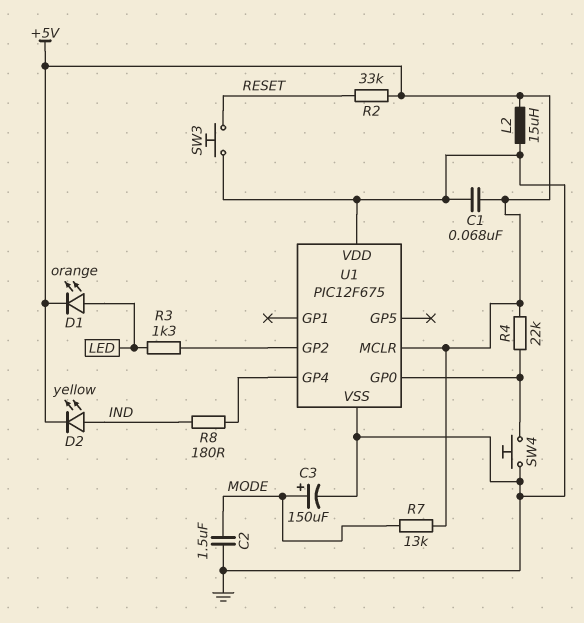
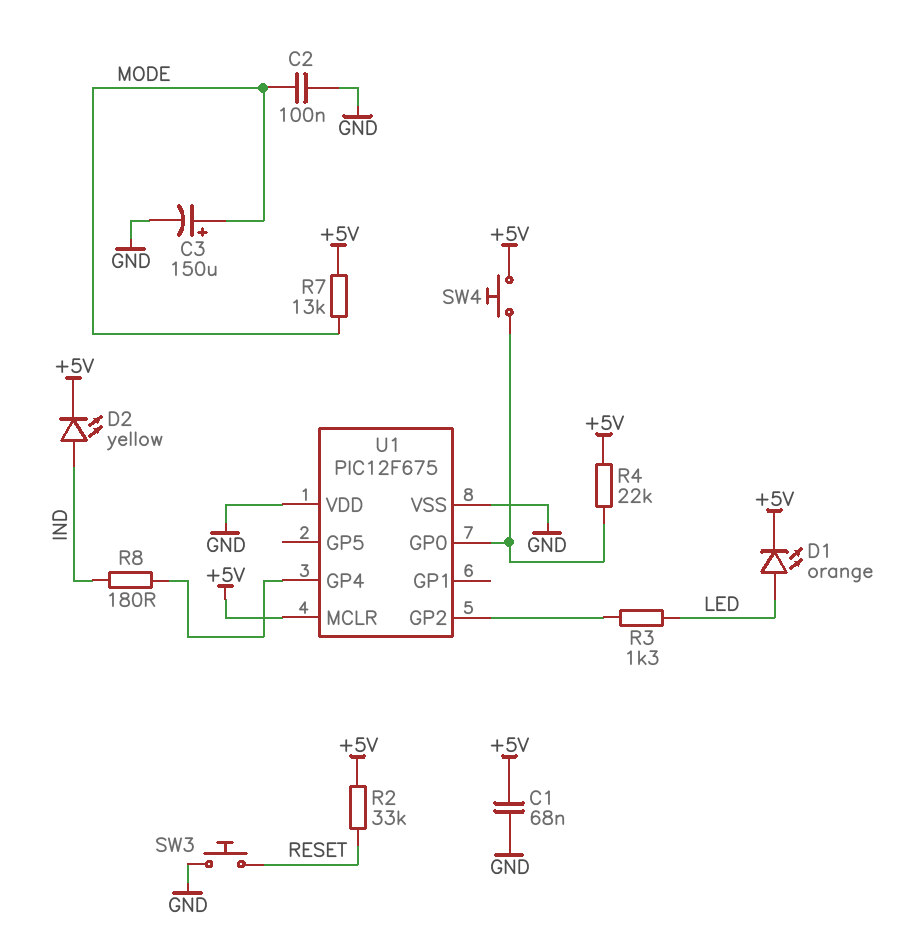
C2: 1.5uF (GND, MODE) -> 100nF (GND, MODE)
L2: 15uH (+5V, GND) -> none
SW4: button (GND, U1/GP0) -> button (+5V, U1/GP0)

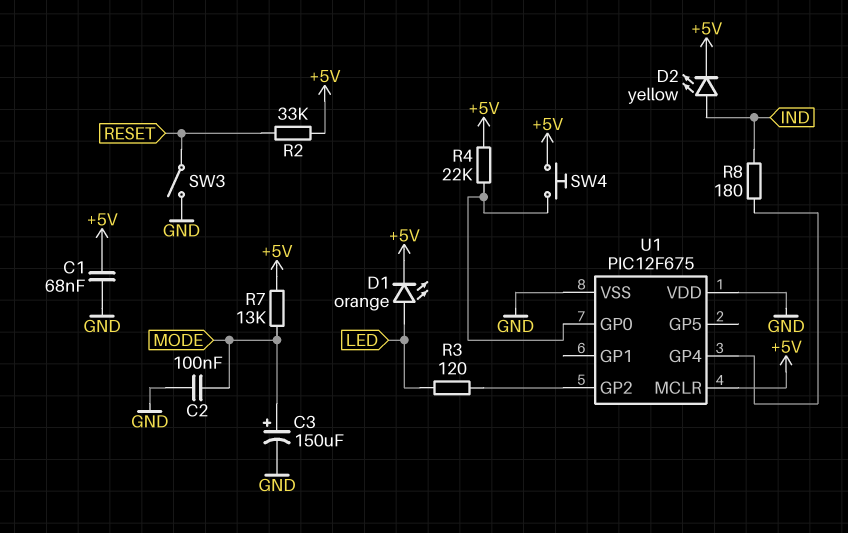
R3: 1.3k (LED, U1/GP2) -> 120 (LED, U1/GP2)
SW3: button (GND, RESET) -> switch (GND, RESET)

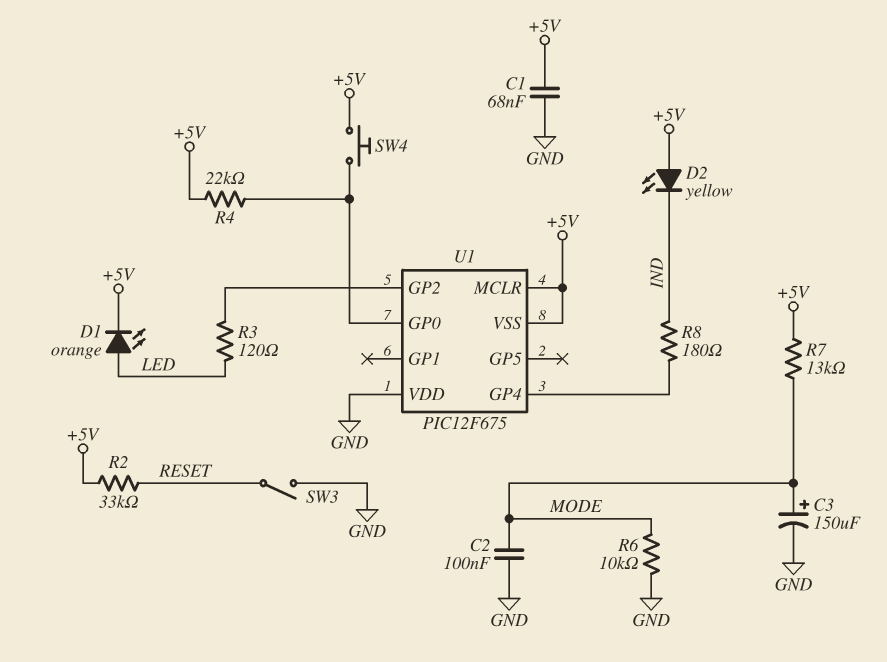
D2: LED yellow (A IND, K +5V) -> LED yellow (A +5V, K IND)
R6: none -> 10k (GND, MODE)
U1 pin VSS: GND -> +5V

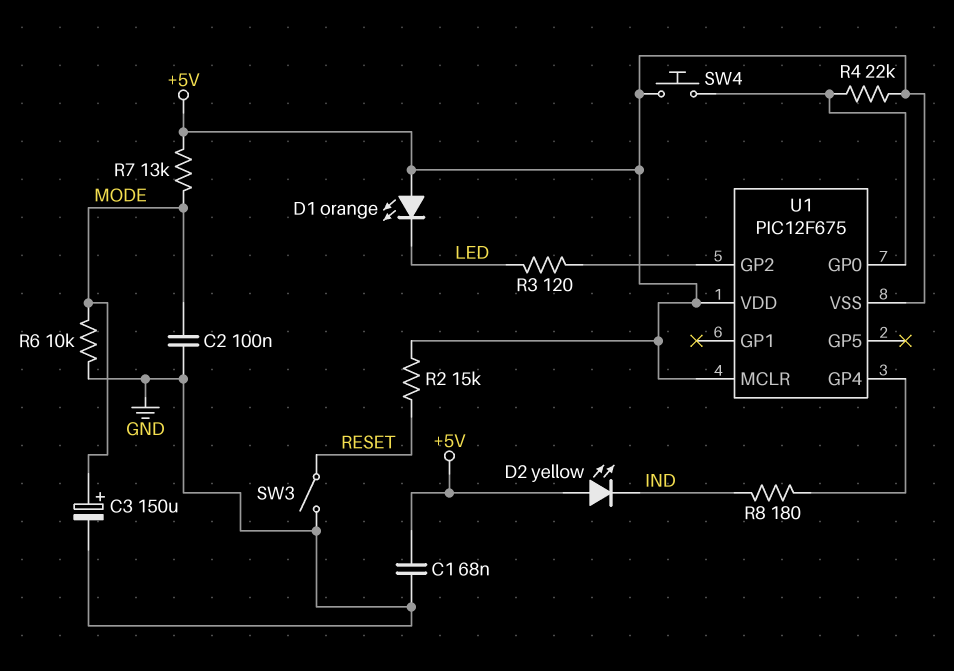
D1: LED orange (A LED, K +5V) -> LED orange (A +5V, K LED)
R2: 33k (+5V, RESET) -> 15k (+5V, RESET)
U1 pin VDD: GND -> +5V

